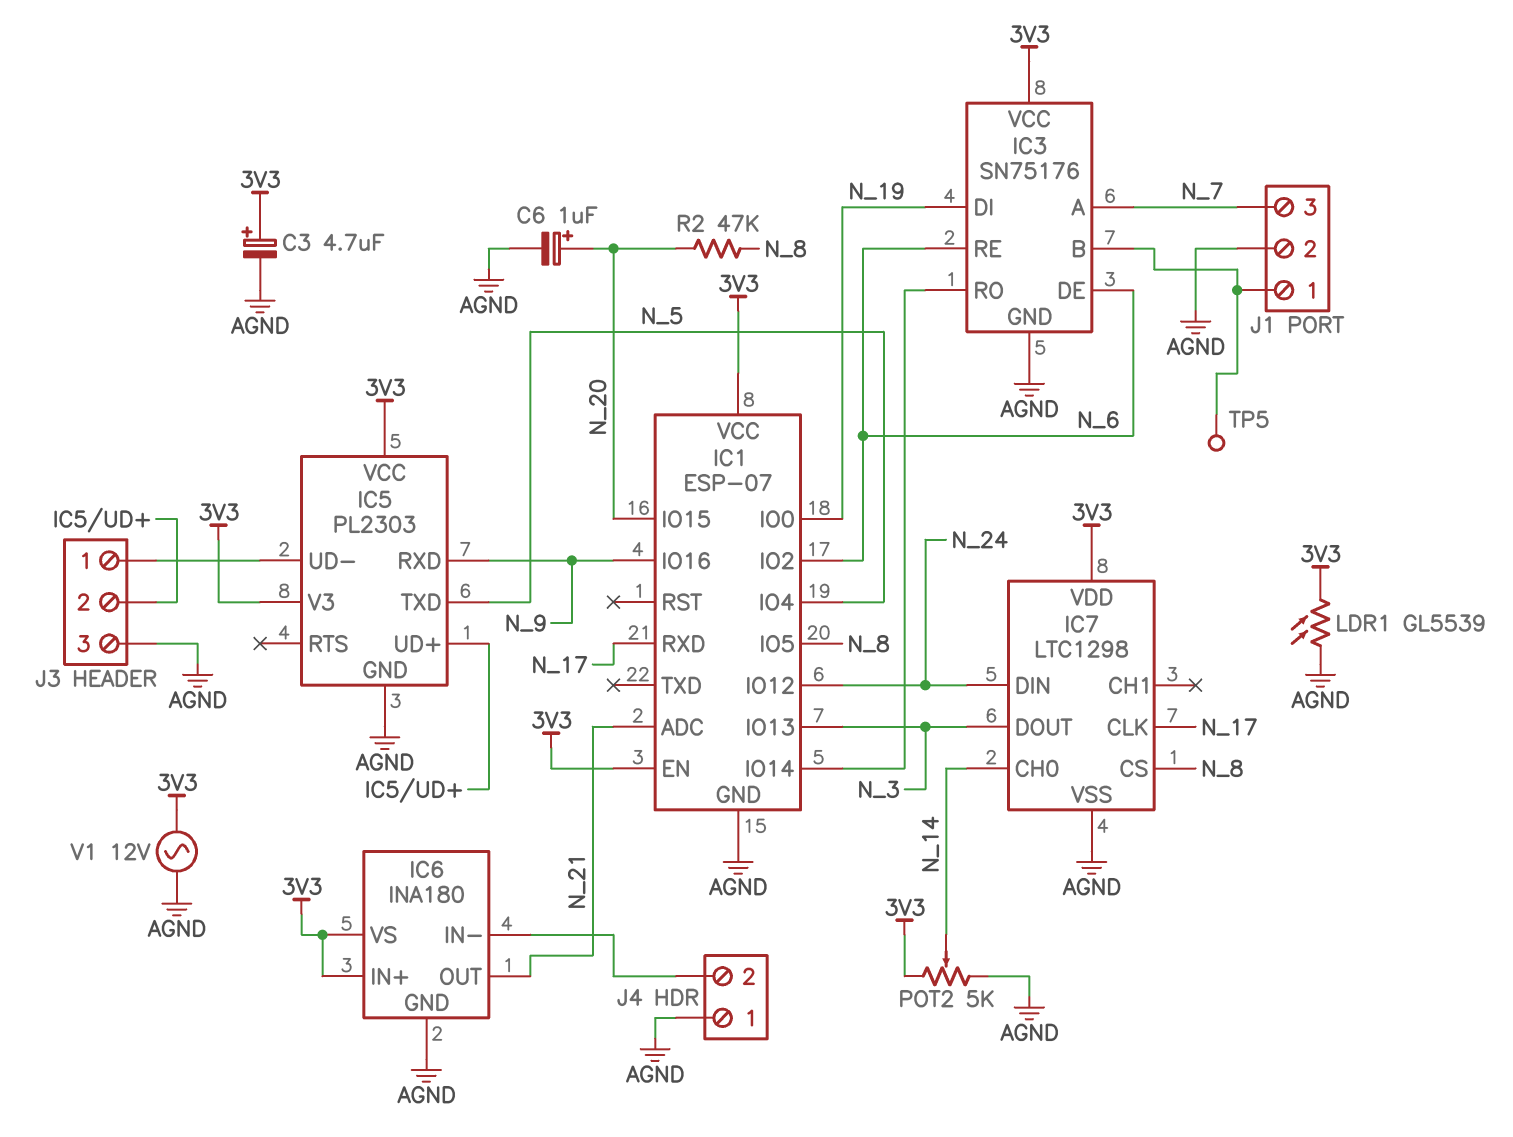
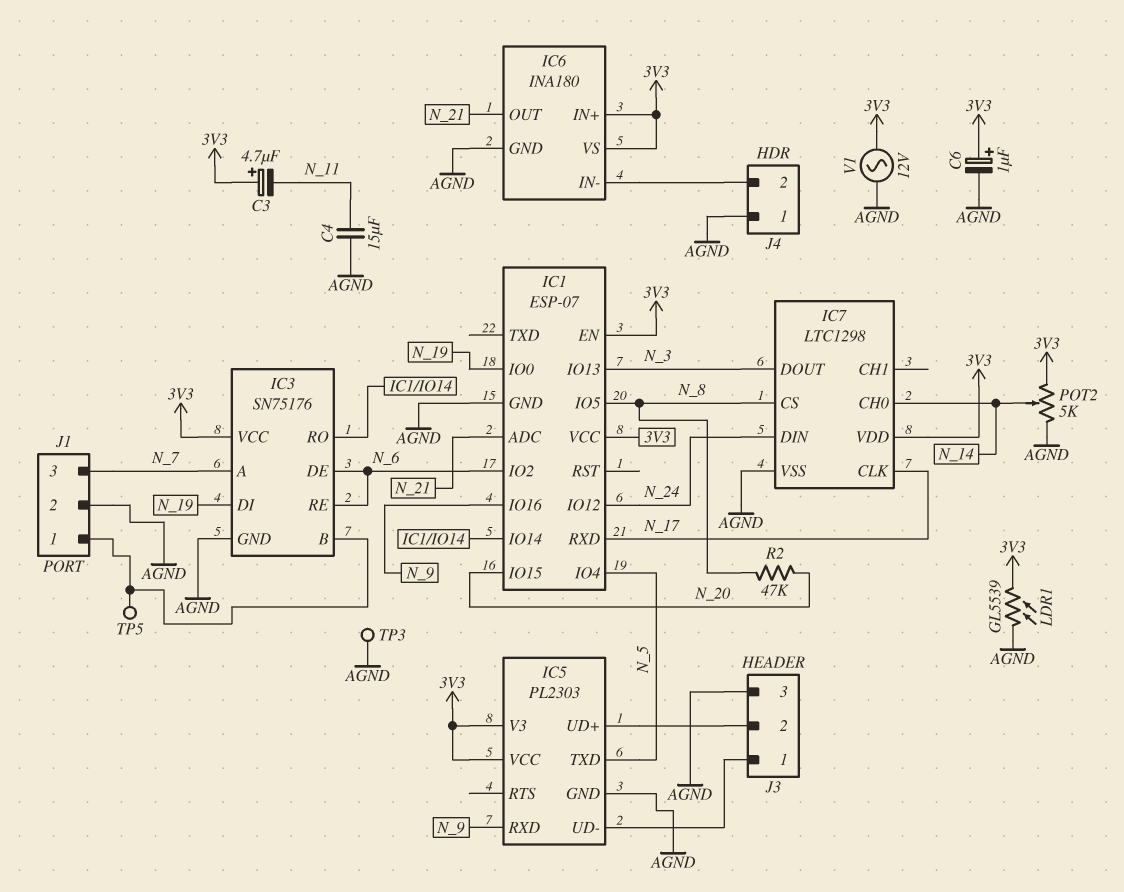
C3: 4.7uF (plus 3V3, minus AGND) -> 4.7uF (plus 3V3, minus N_11)
C4: none -> 15uF (AGND, N_11)
C6: 1uF (plus N_20, minus AGND) -> 1uF (plus 3V3, minus AGND)
TP3: none -> test point (AGND)

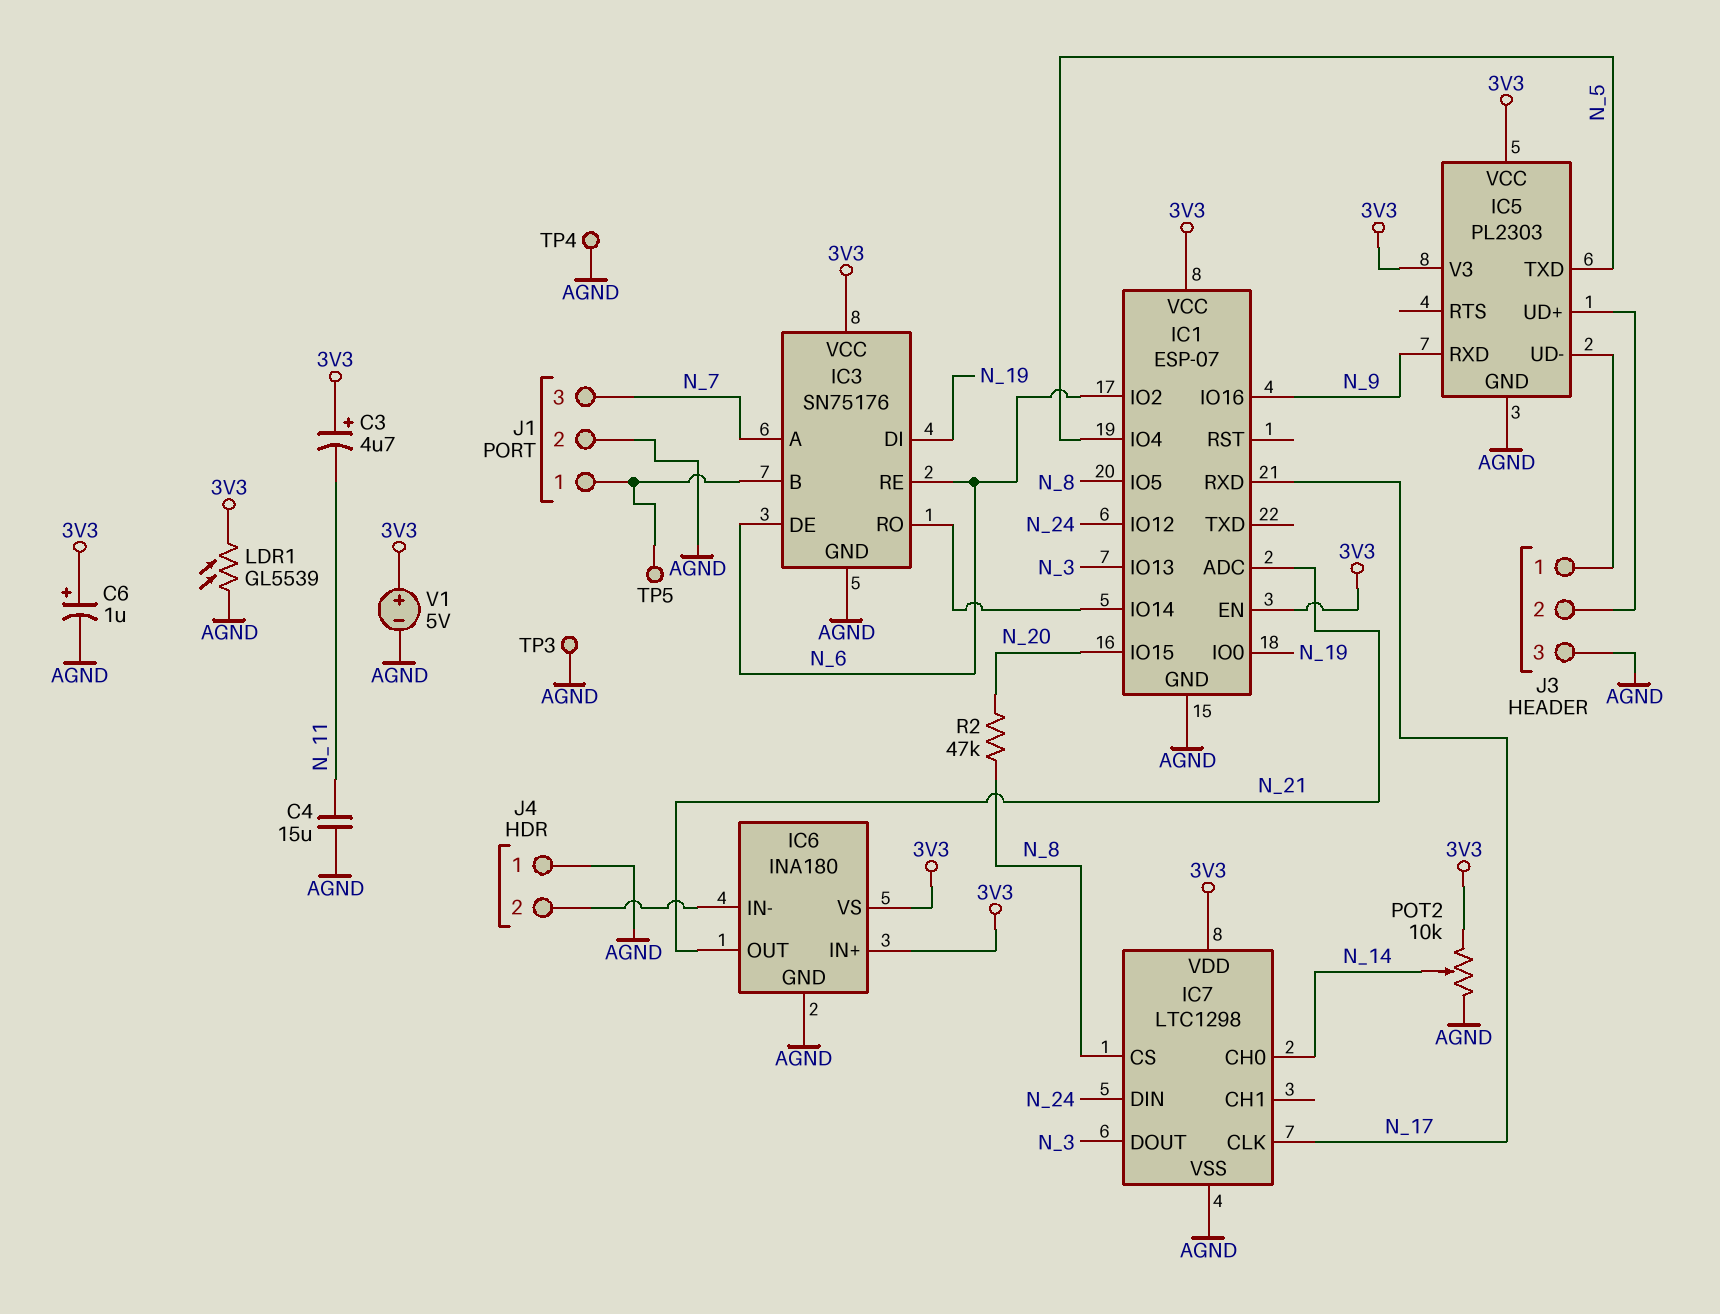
POT2: 5k (3V3, AGND, wiper N_14) -> 10k (3V3, AGND, wiper N_14)
TP4: none -> test point (AGND)
V1: AC 12V (3V3, AGND) -> 5V (plus 3V3, minus AGND)

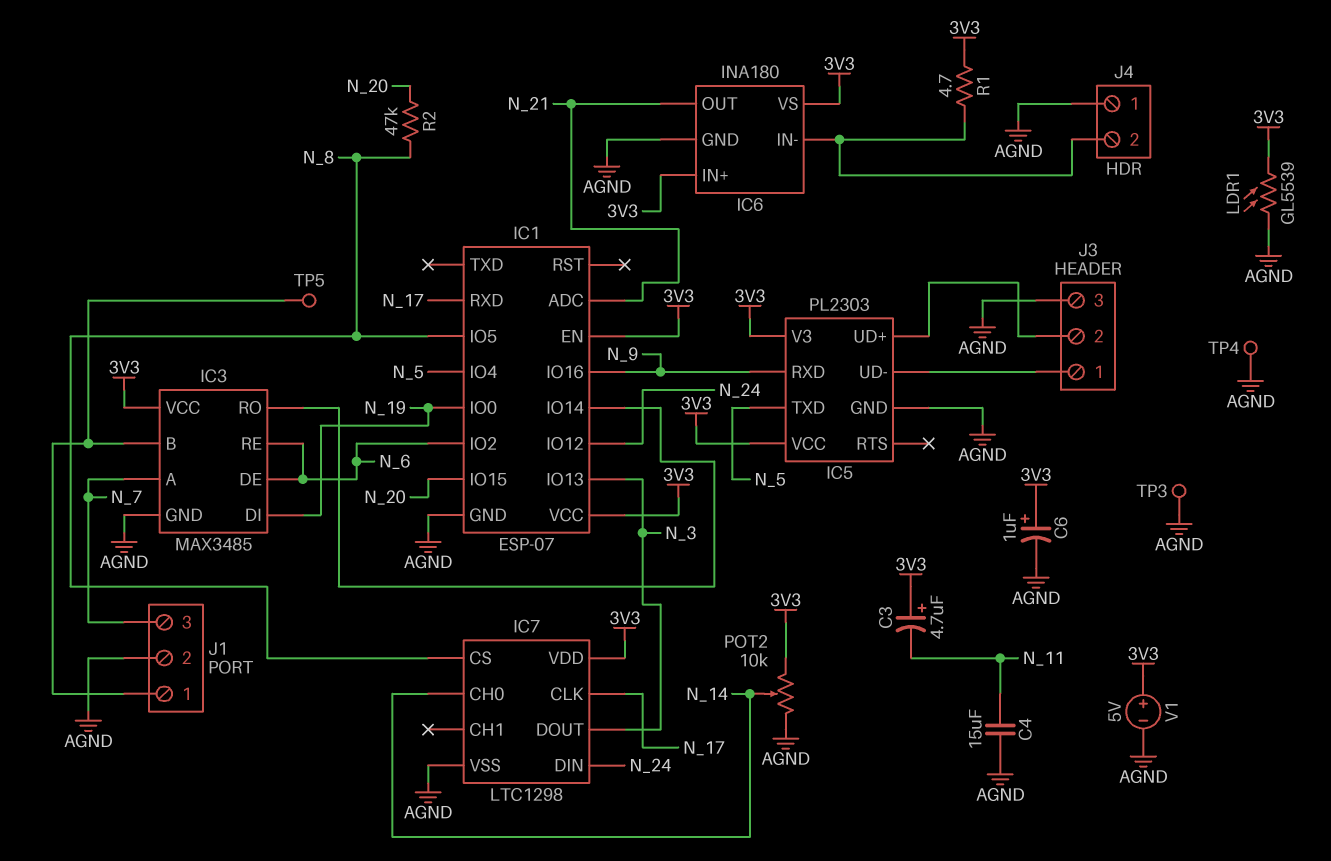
IC3: SN75176 -> MAX3485
R1: none -> 4.7 (3V3, IC6/IN-)

